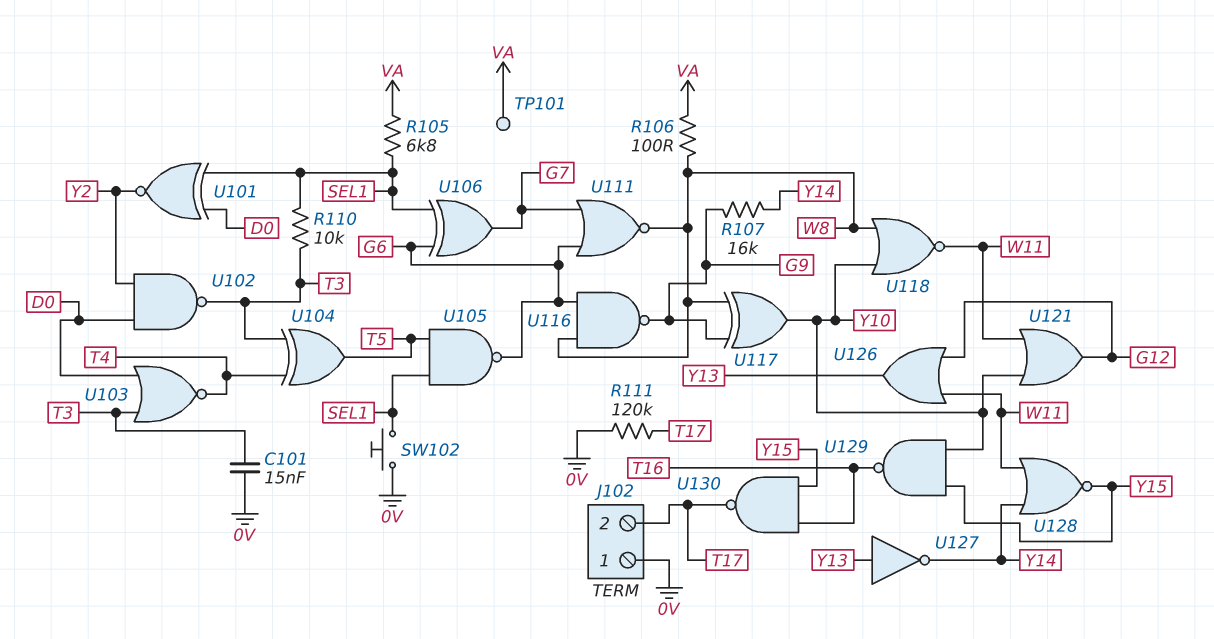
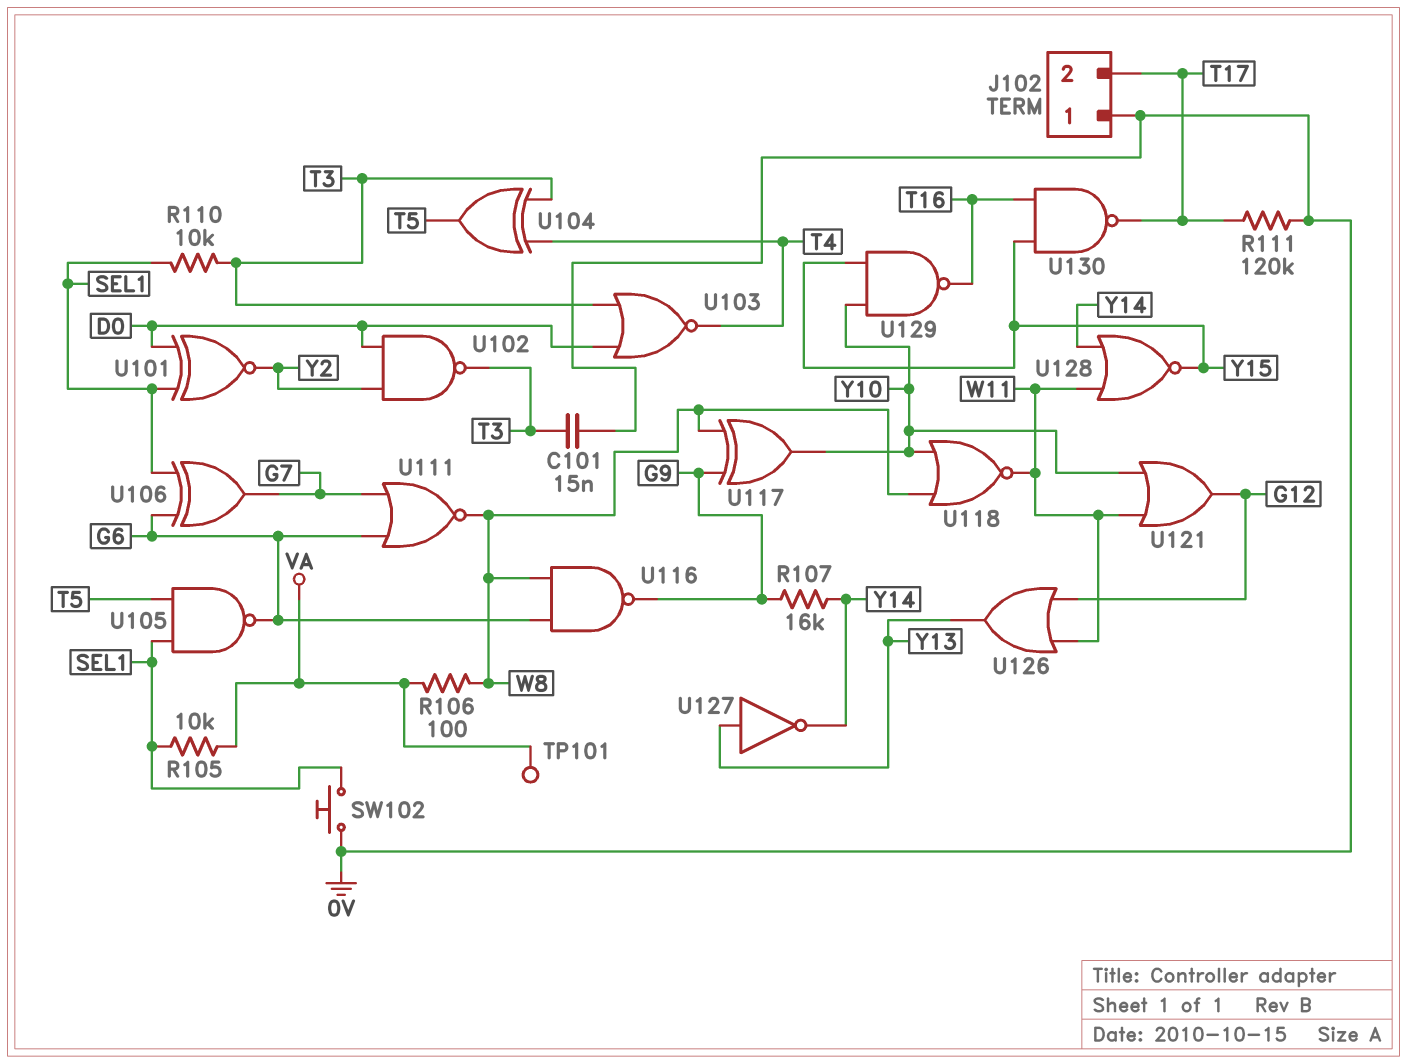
R105: 6.8k (SEL1, VA) -> 10k (SEL1, VA)

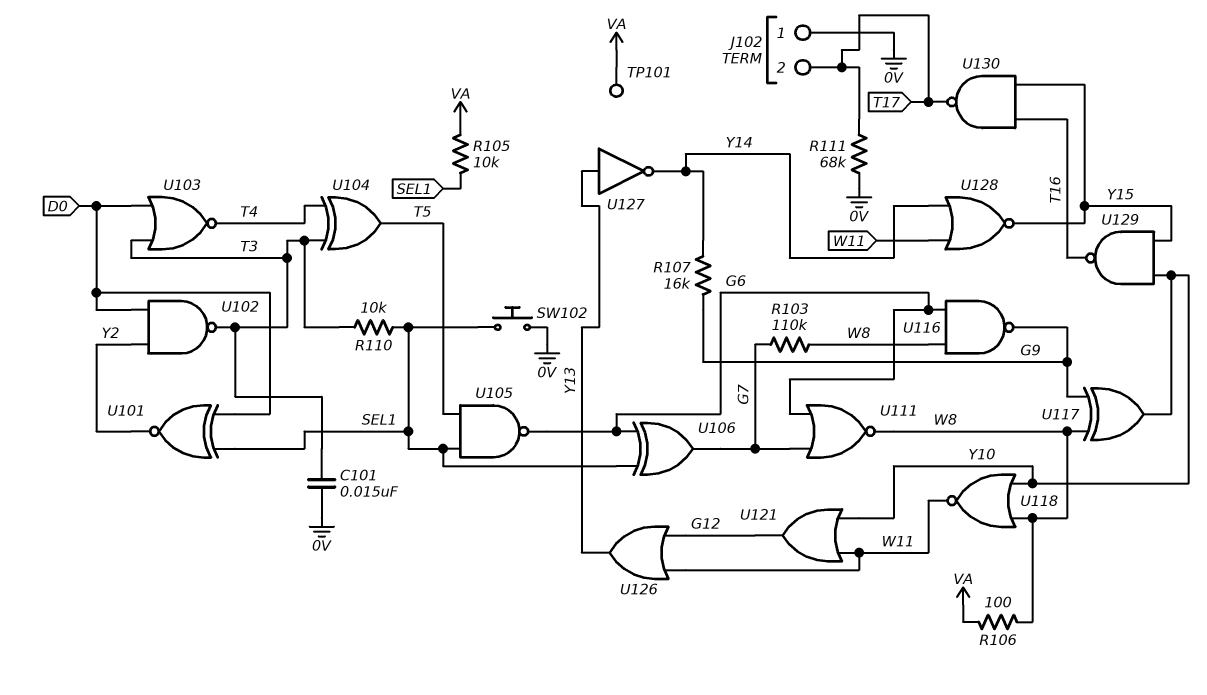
R103: none -> 110k (G7, W8)
R111: 120k (0V, T17) -> 68k (0V, T17)

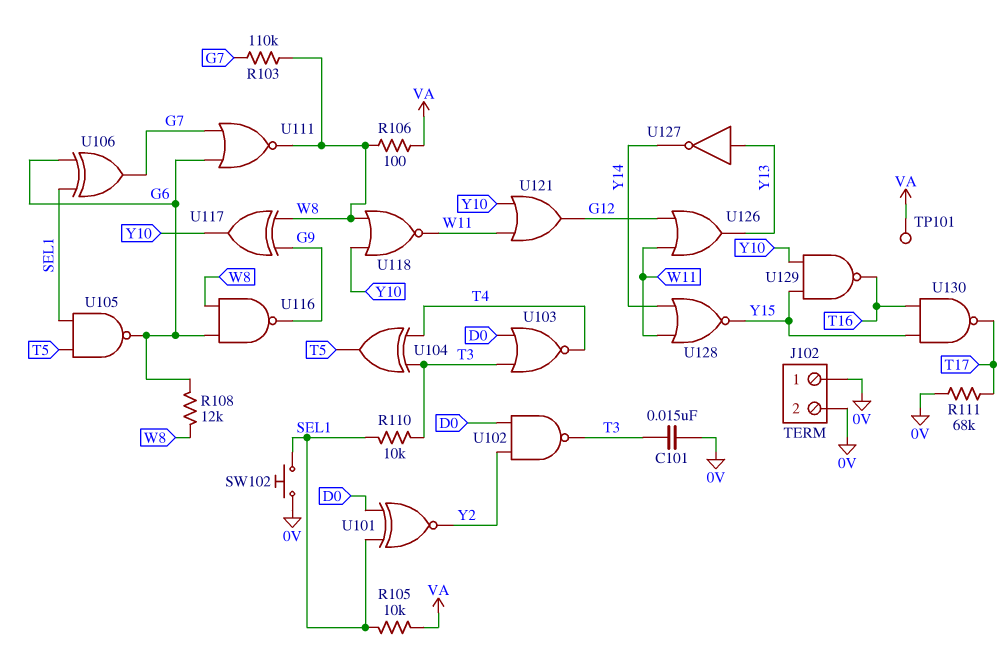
J102 pin 2: T17 -> 0V
R107: 16k (G9, Y14) -> none
R108: none -> 12k (G6, W8)

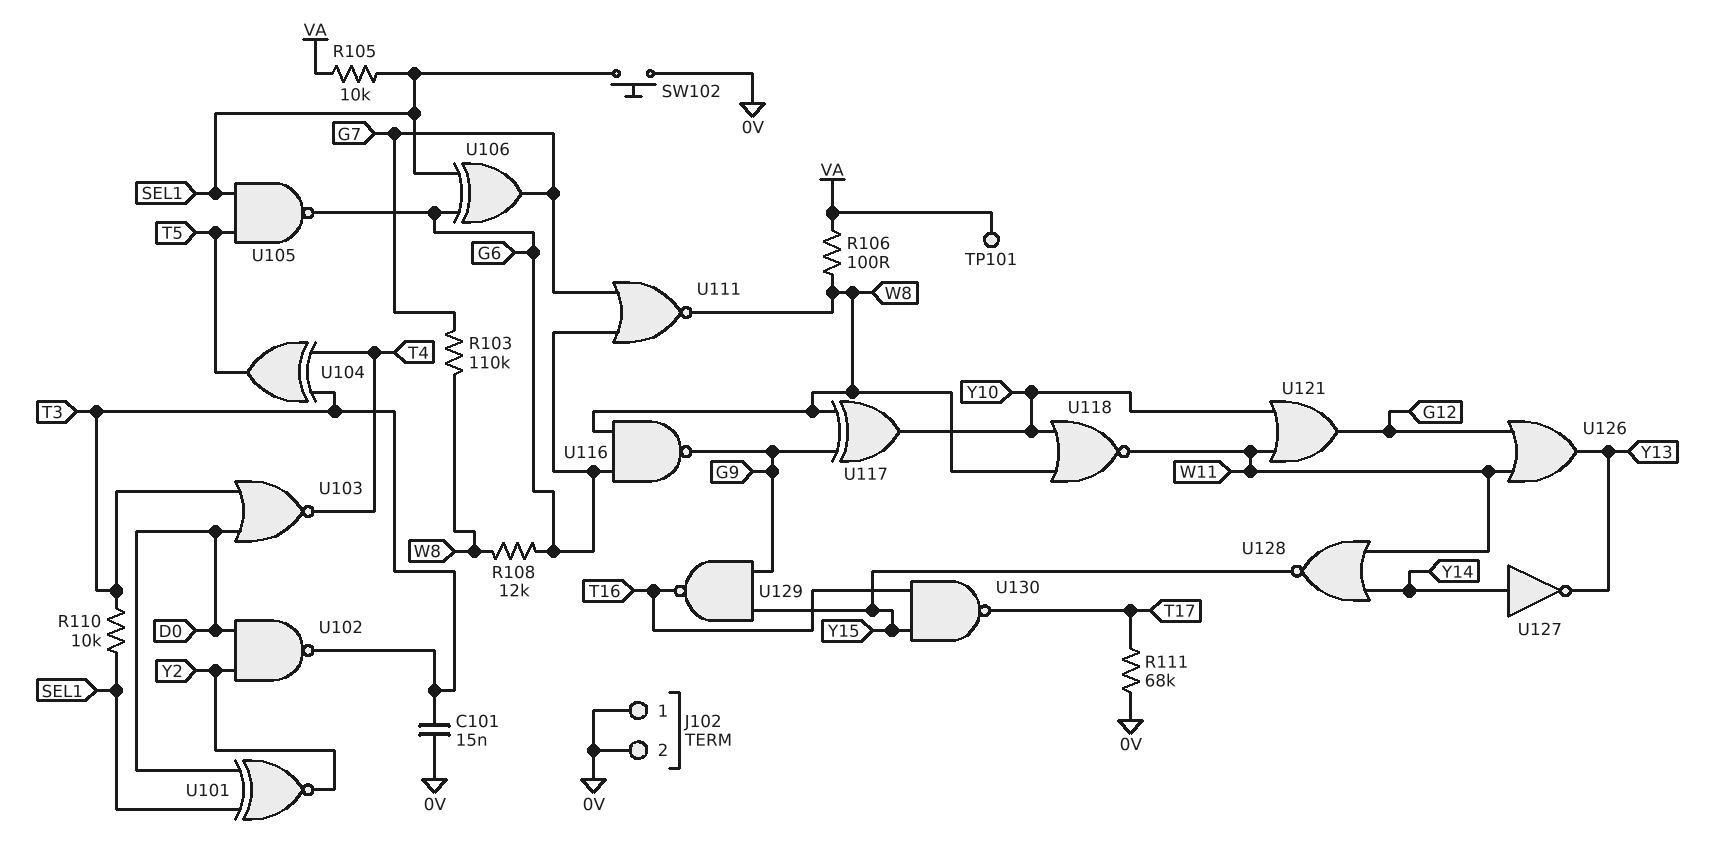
U127: NOT (in Y13, out Y14) -> NOT (in Y14, out Y13)
U129: NAND (in Y10, in Y15, out T16) -> NAND (in G9, in Y15, out T16)

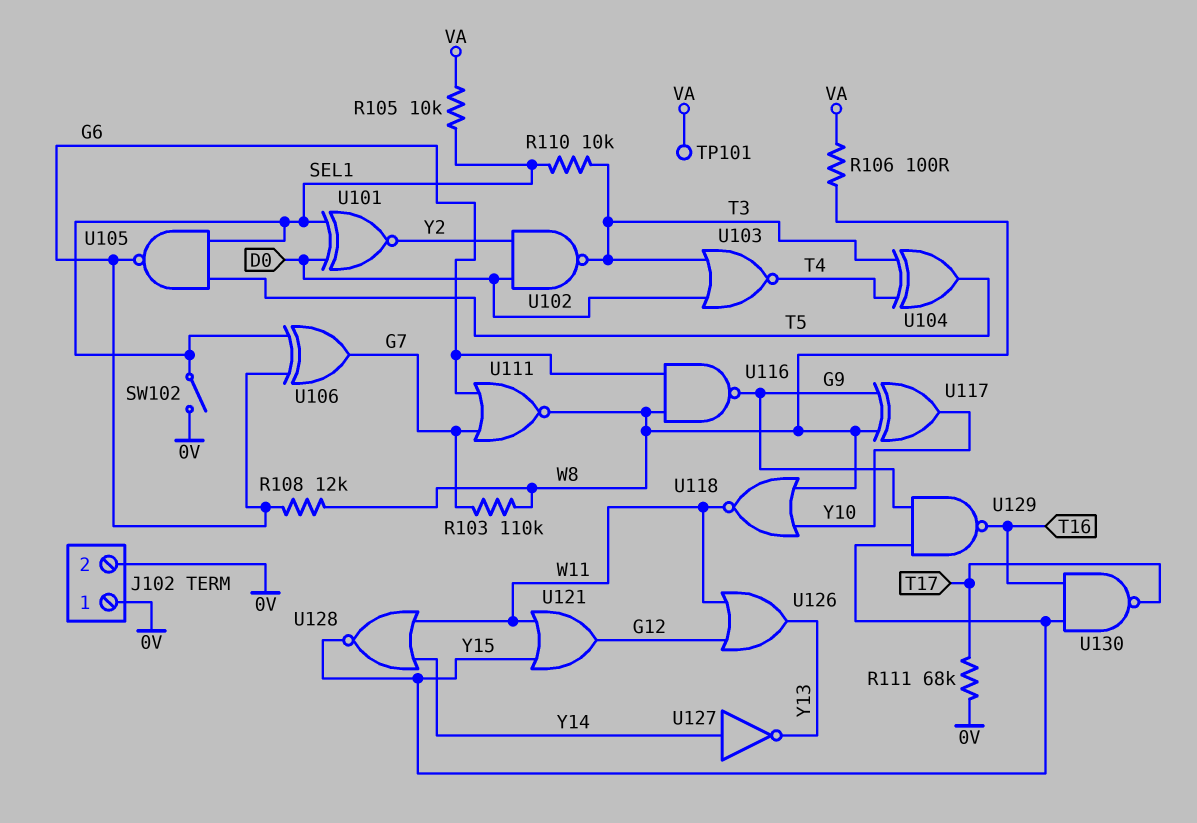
C101: 15nF (0V, T3) -> none
SW102: button (0V, SEL1) -> switch (0V, SEL1)
U121: OR (in W11, in Y10, out G12) -> OR (in W11, in Y15, out G12)

